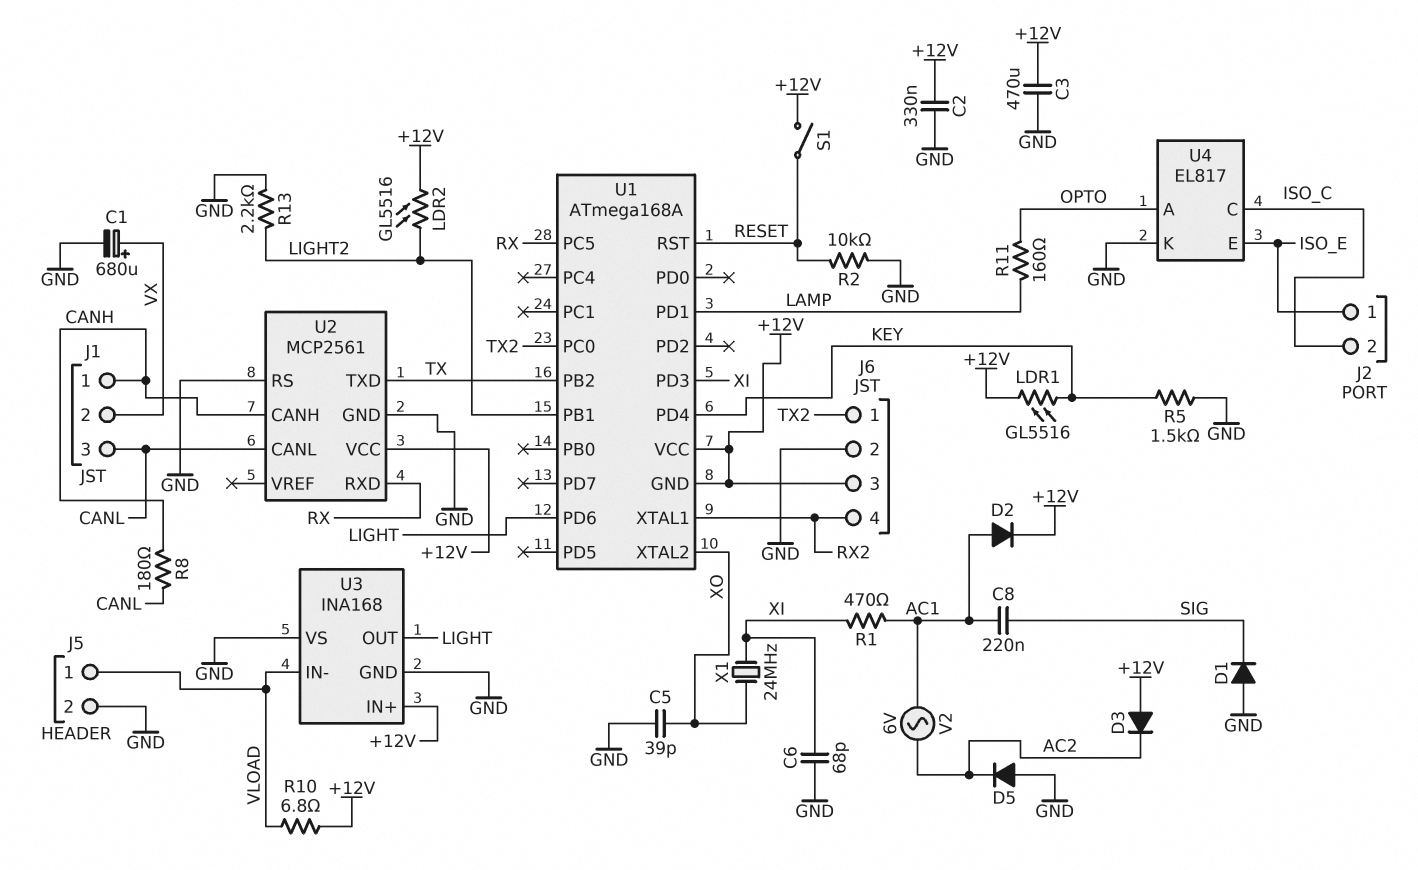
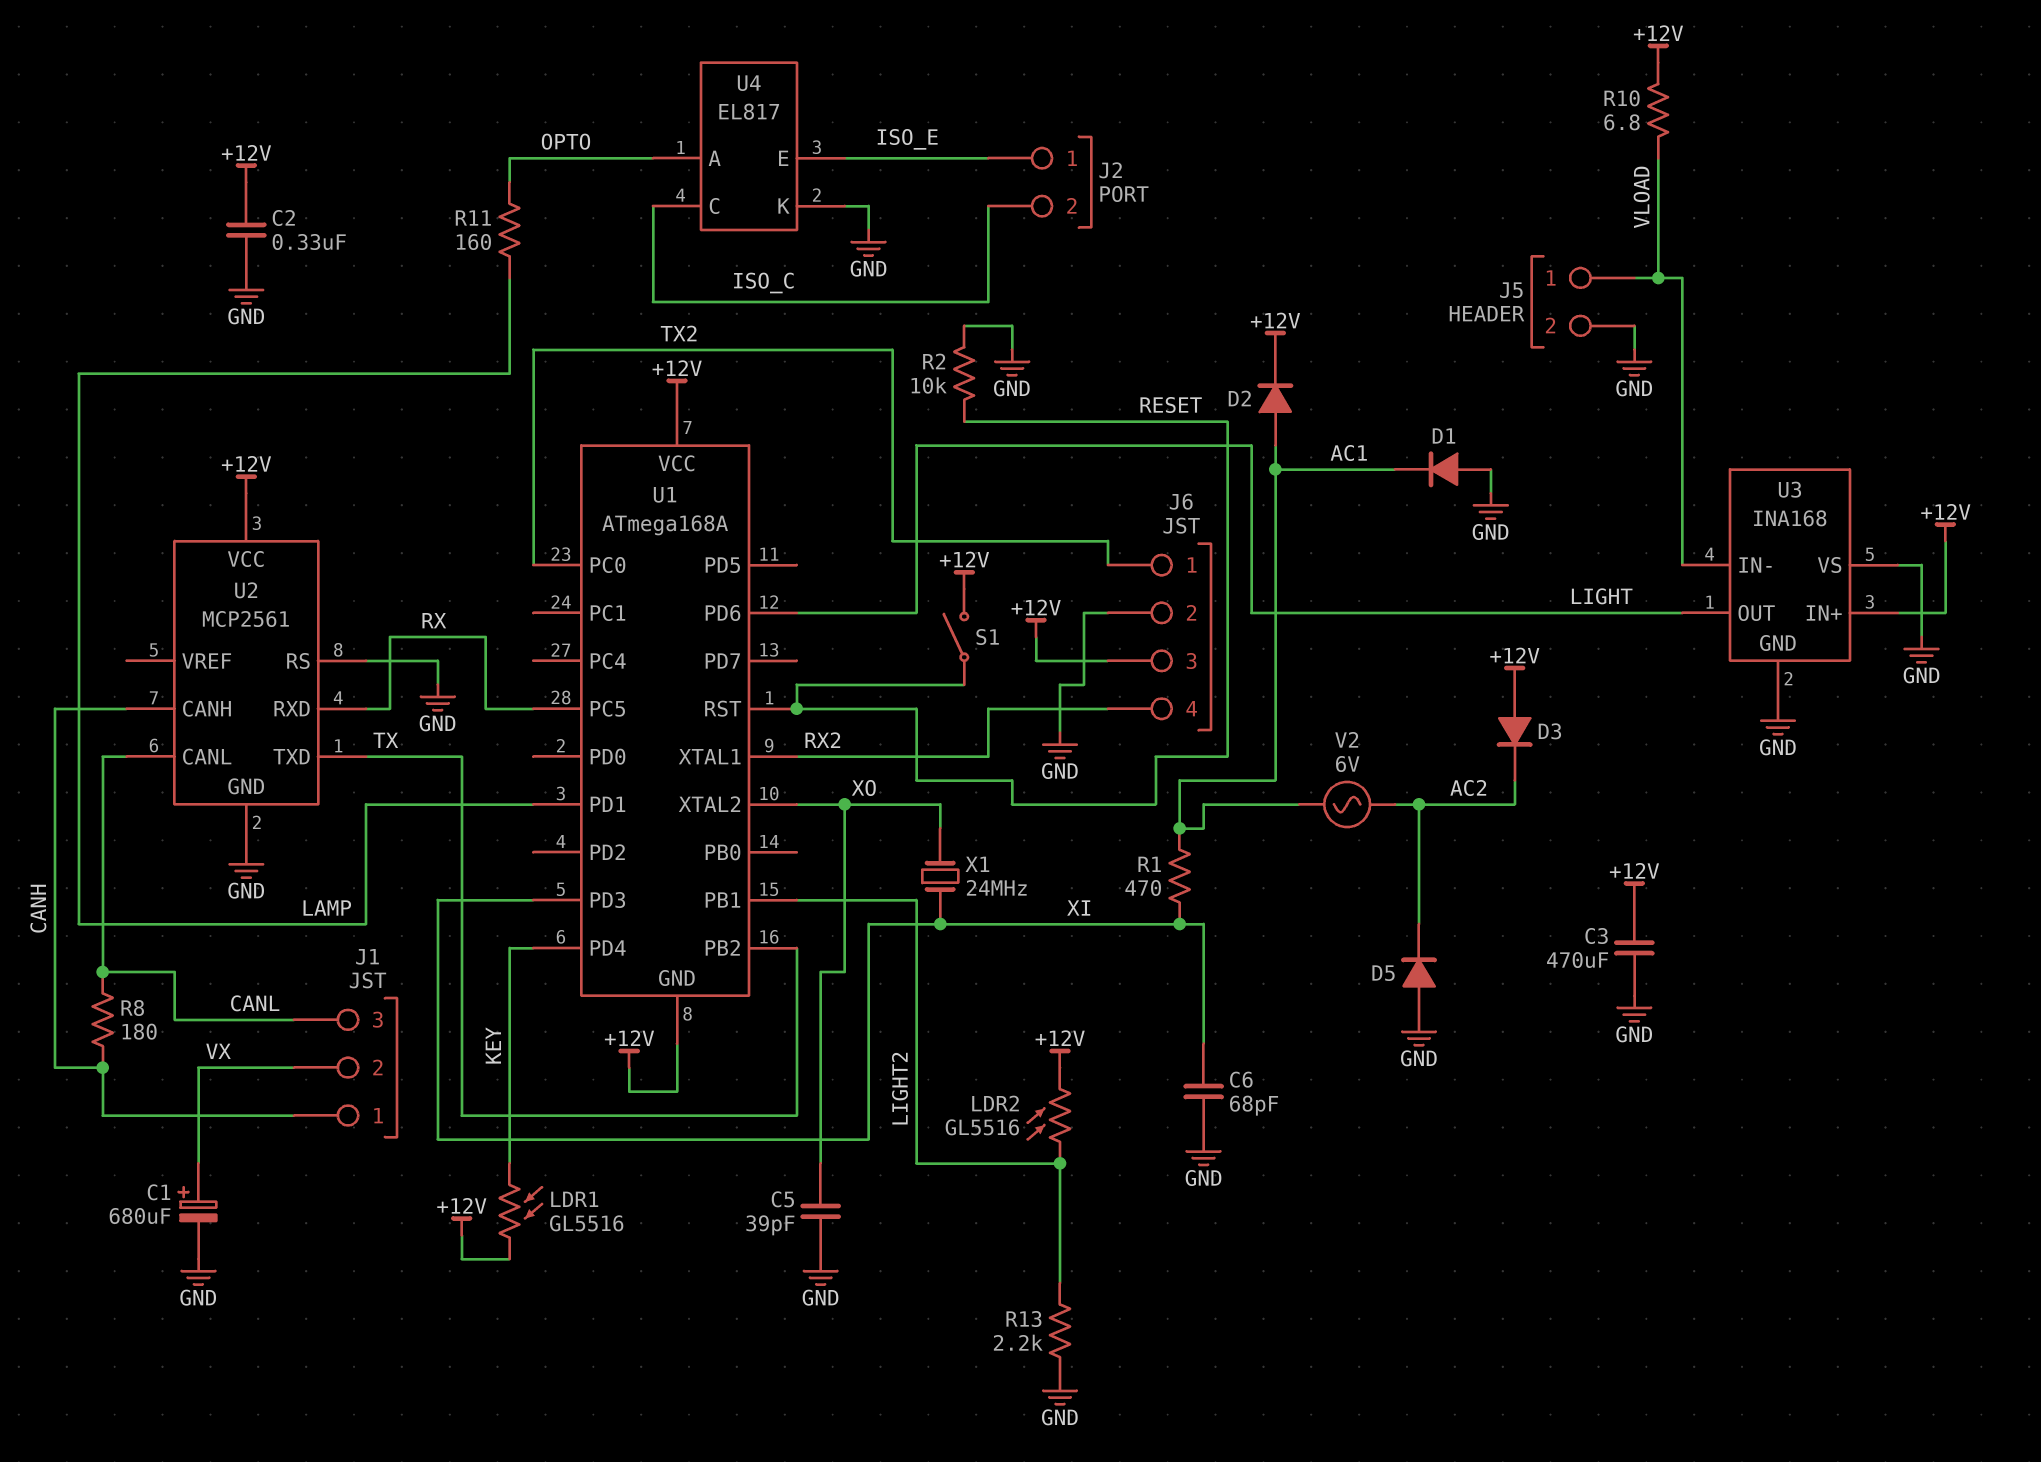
C8: 220nF (AC1, SIG) -> none
D1: diode (A GND, K SIG) -> diode (A GND, K AC1)
R5: 1.5k (GND, KEY) -> none

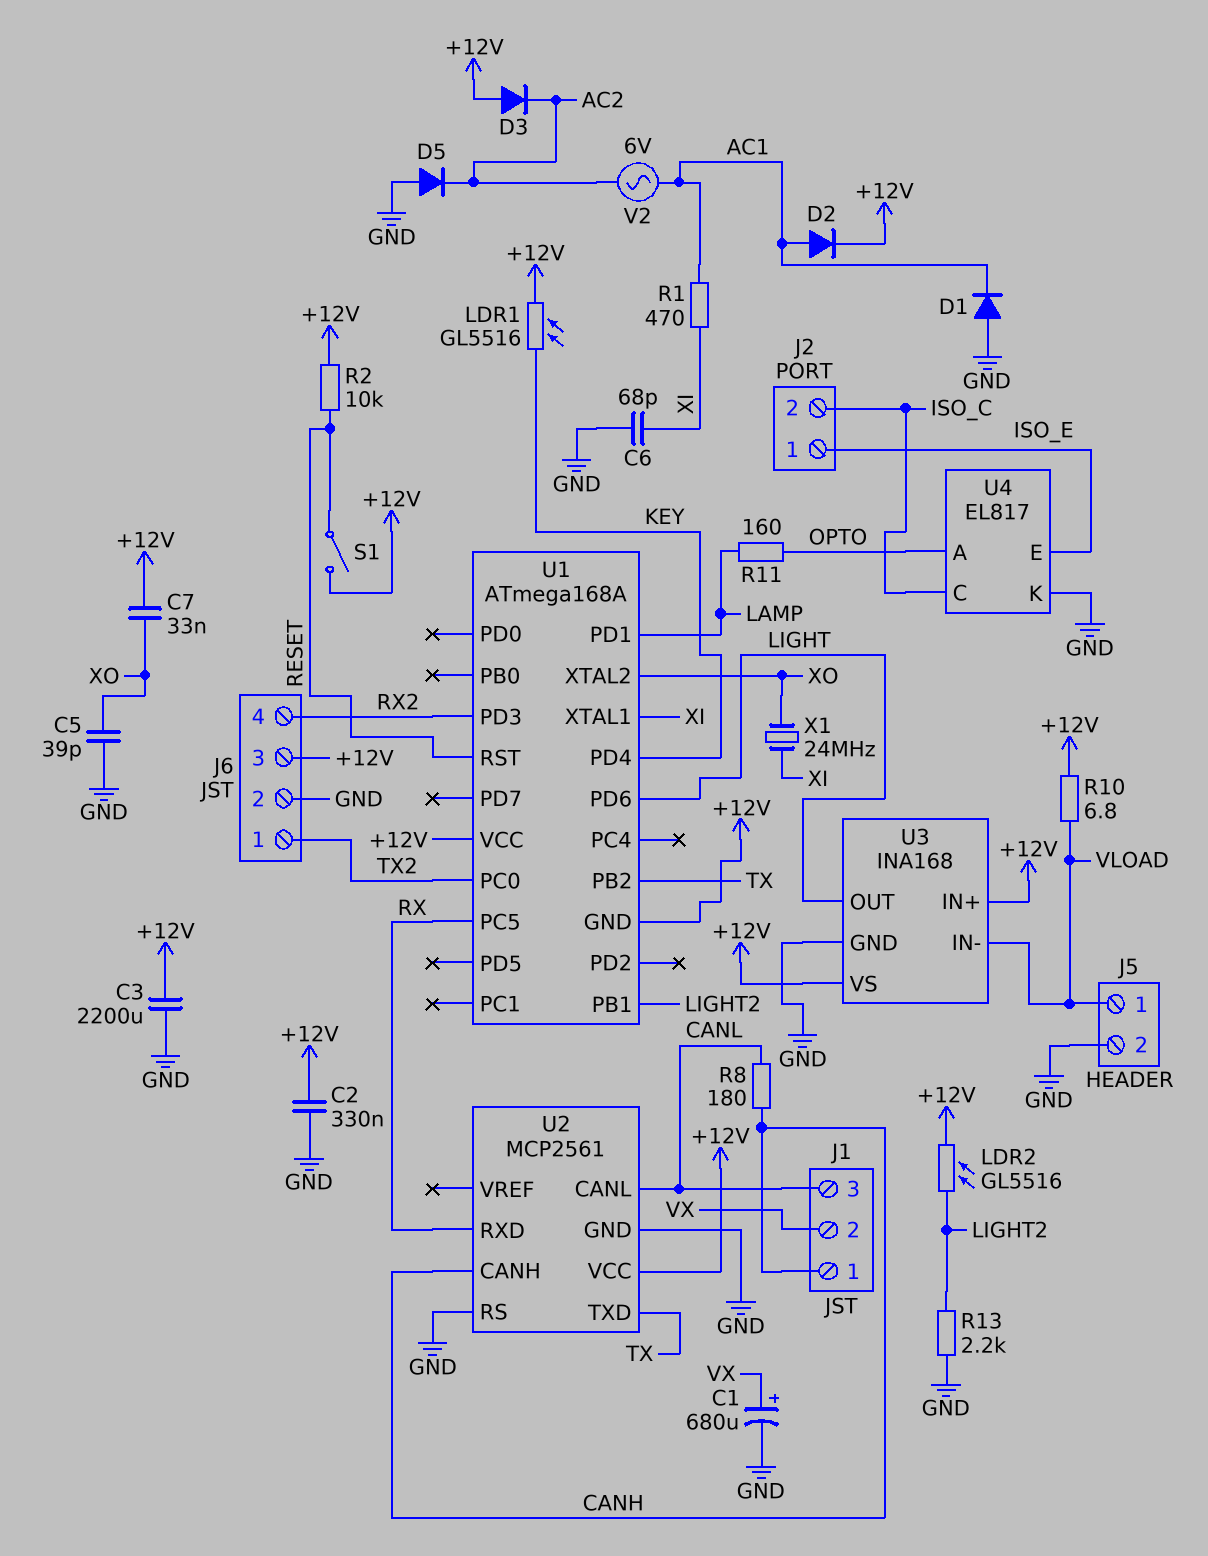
C3: 470uF (+12V, GND) -> 2200uF (+12V, GND)
C7: none -> 33nF (+12V, XO)
R2: 10k (GND, RESET) -> 10k (+12V, RESET)
U1 pin PD3: XI -> RX2
U1 pin XTAL1: RX2 -> XI
U3 pin VS: GND -> +12V

